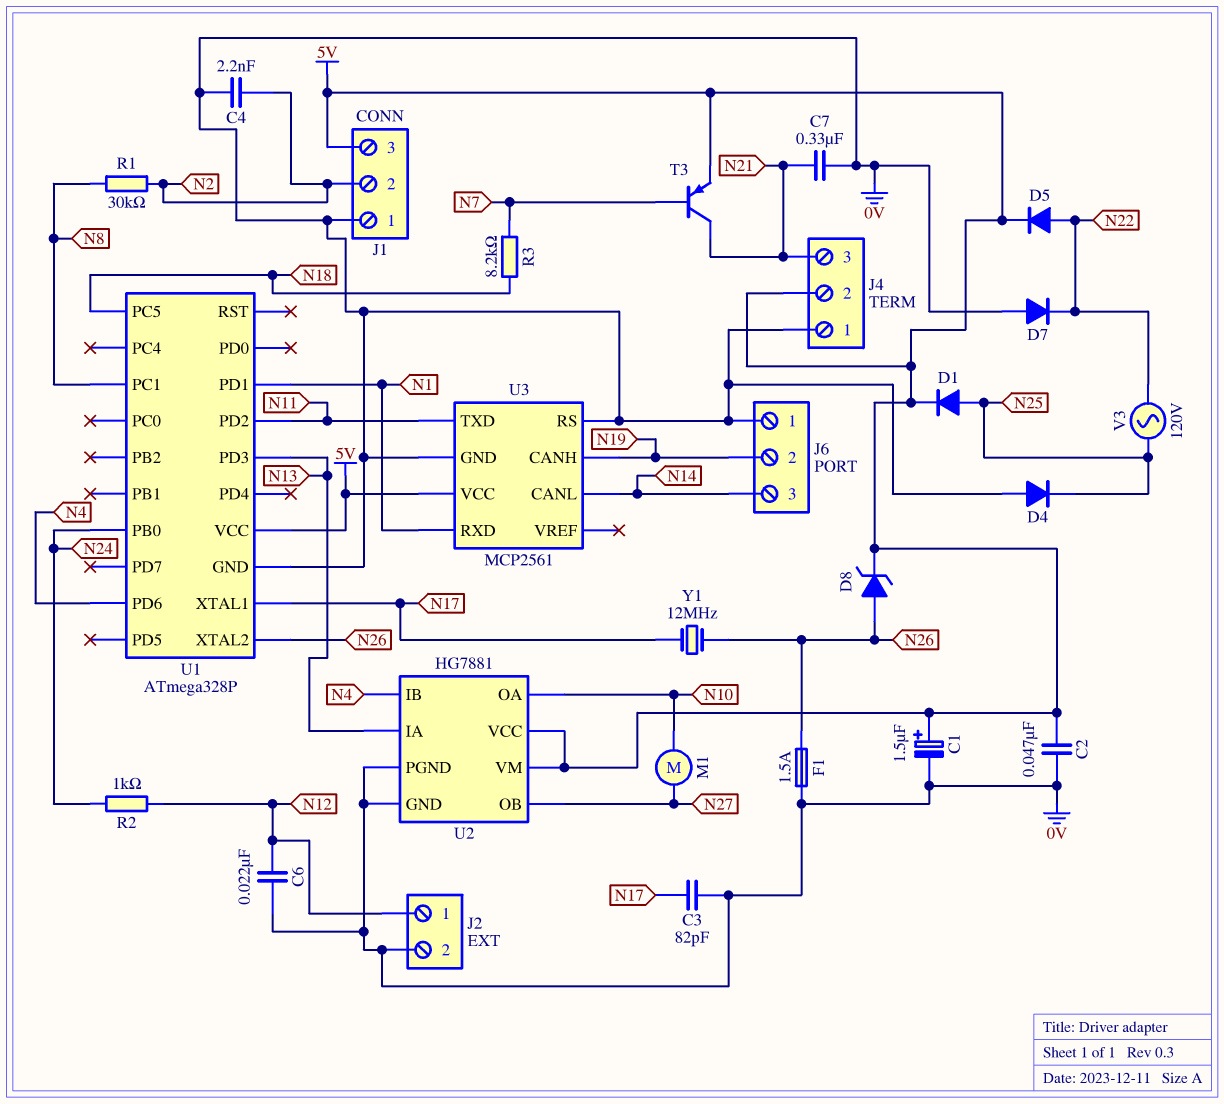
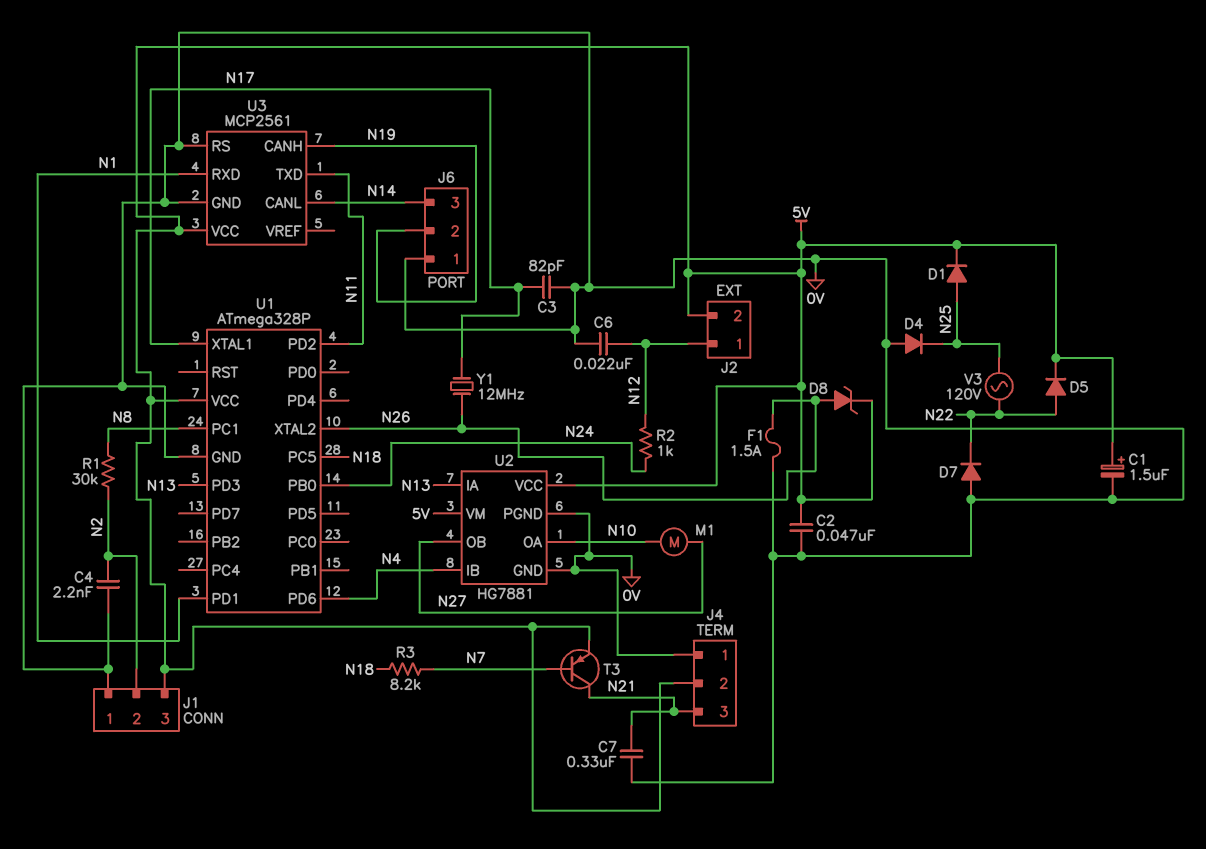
J2 pin 2: 0V -> 5V

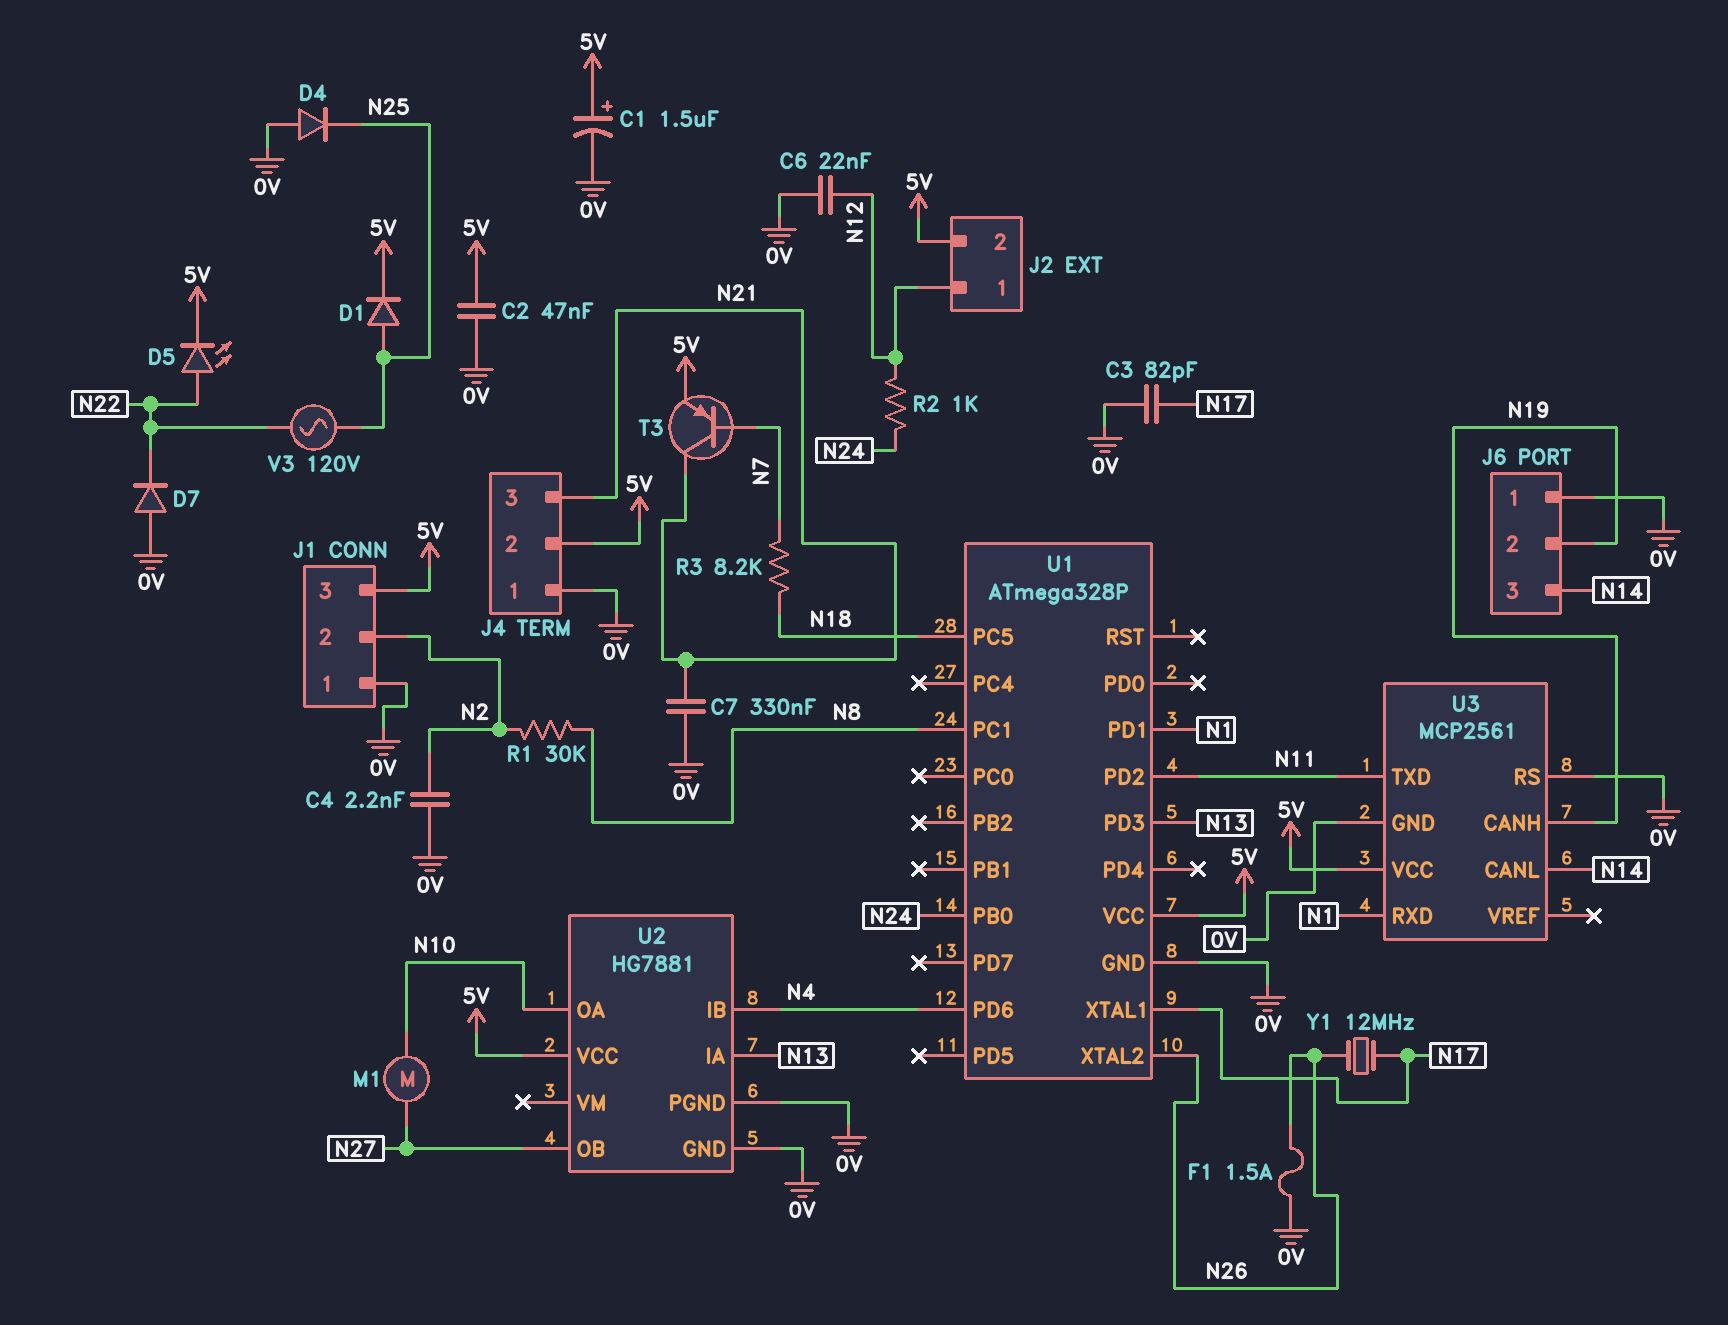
D5: diode (A N22, K 5V) -> LED (A N22, K 5V)
D8: zener (A N26, K 5V) -> none
U2 pin VM: 5V -> none

